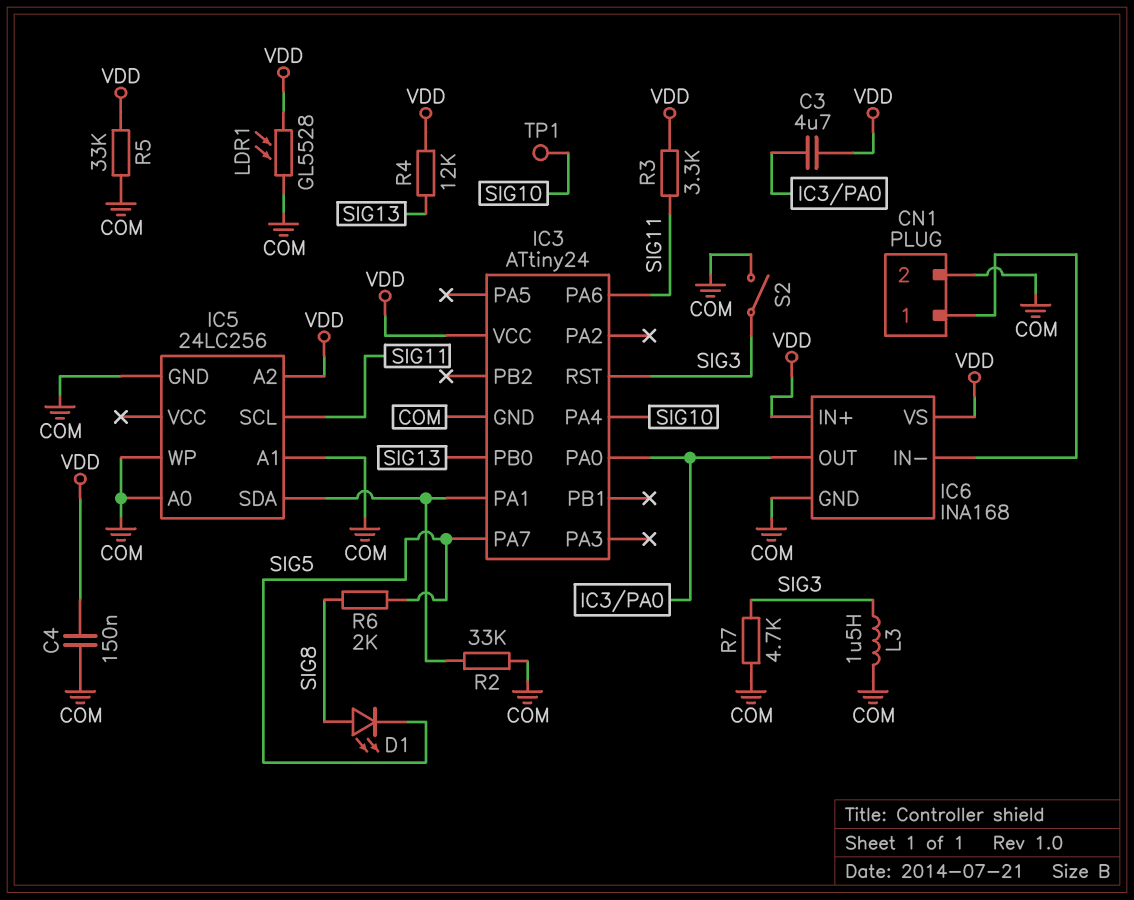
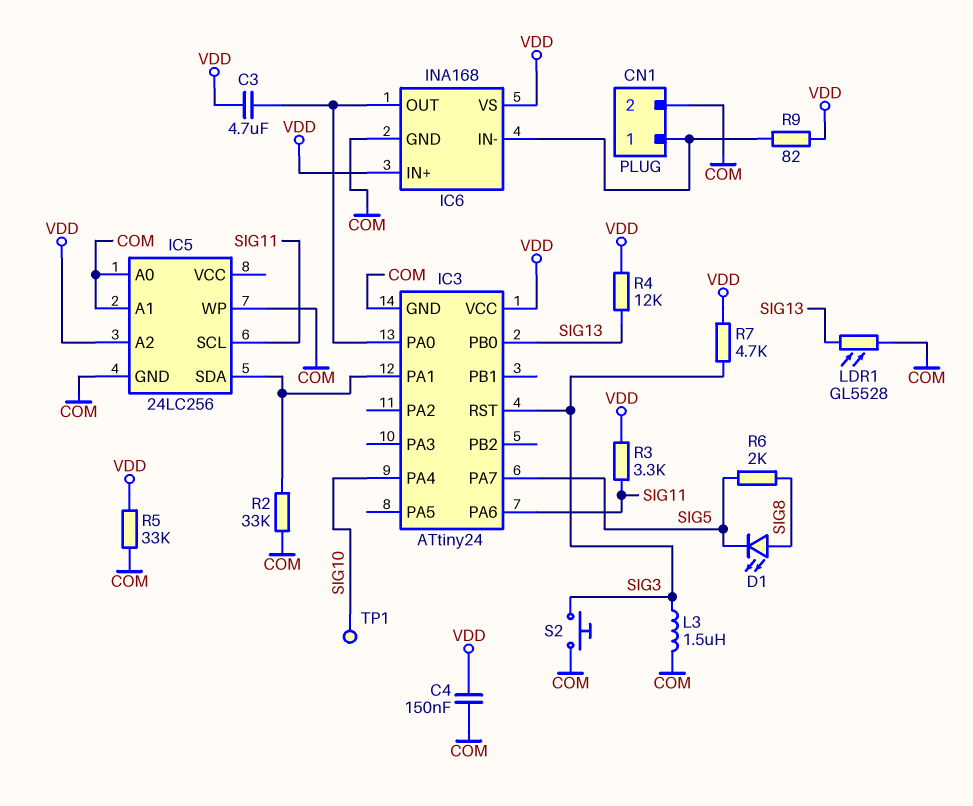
LDR1: GL5528 (COM, VDD) -> GL5528 (COM, SIG13)
R7: 4.7k (COM, SIG3) -> 4.7k (SIG3, VDD)
R9: none -> 82 (CN1/1, VDD)
S2: switch (COM, SIG3) -> button (COM, SIG3)

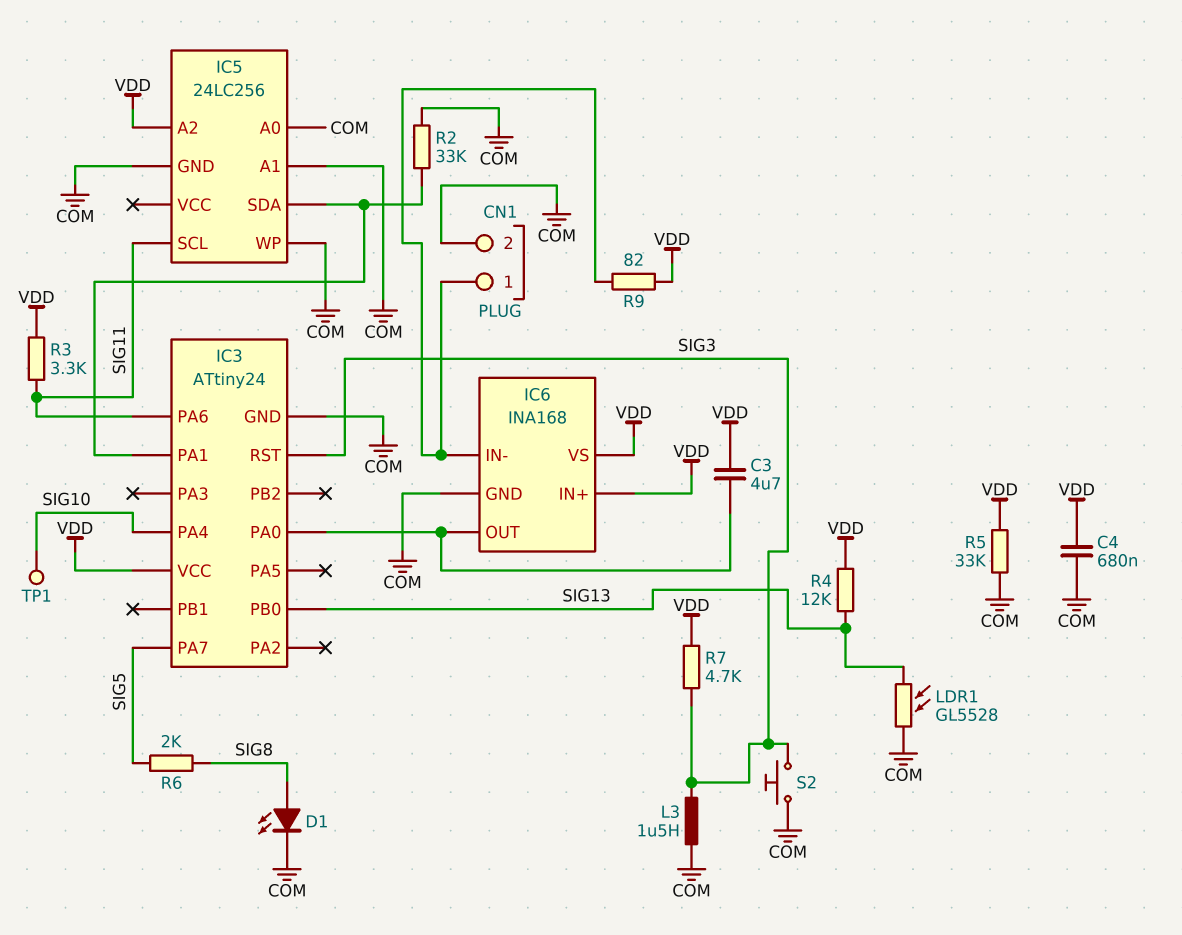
C4: 150nF (COM, VDD) -> 680nF (COM, VDD)
D1: LED (A SIG8, K SIG5) -> LED (A SIG8, K COM)

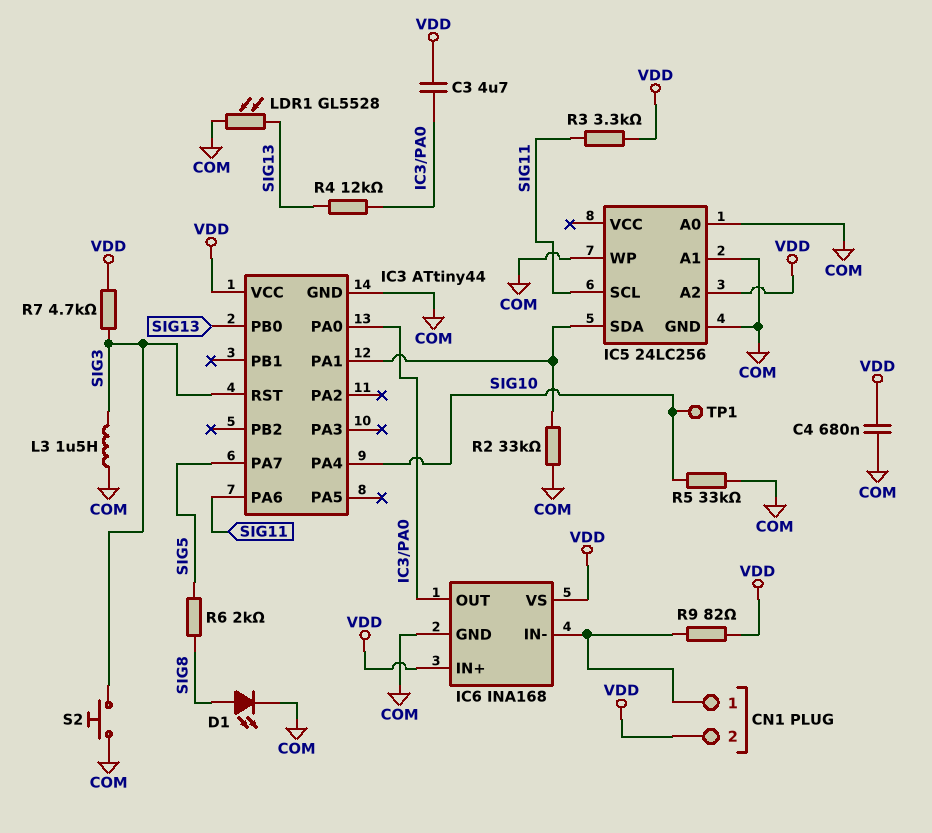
CN1 pin 2: COM -> VDD
IC3: ATtiny24 -> ATtiny44
R4: 12k (SIG13, VDD) -> 12k (IC3/PA0, SIG13)
R5: 33k (COM, VDD) -> 33k (COM, SIG10)

